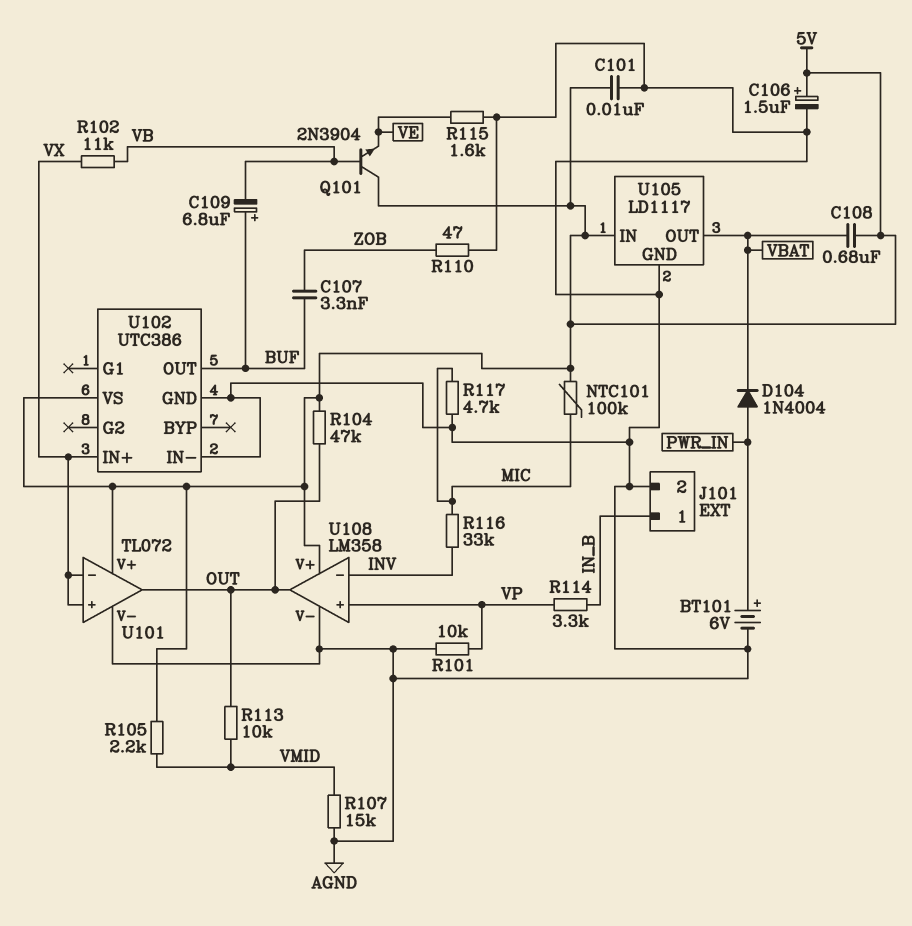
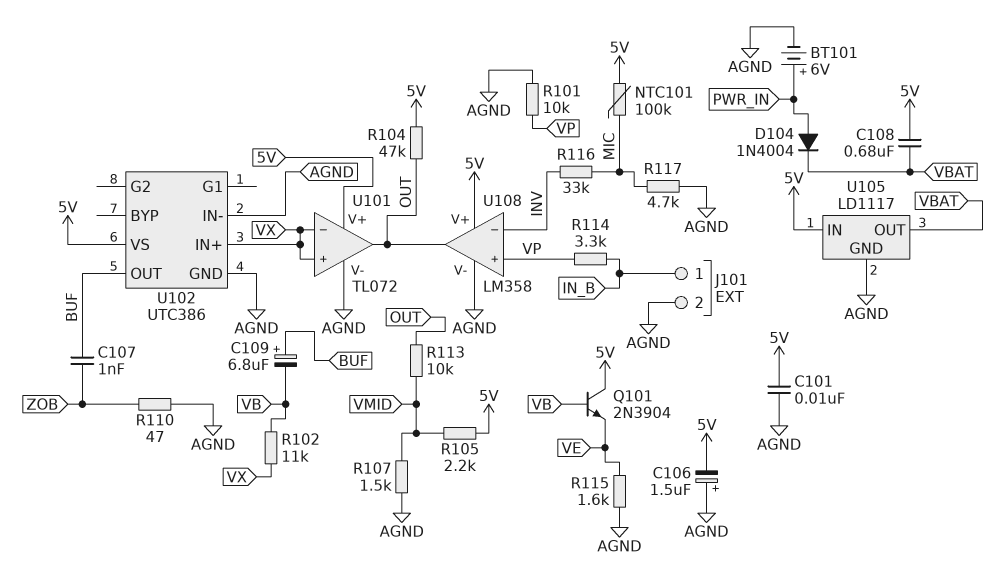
C106: 1.5uF (plus 5V, minus AGND) -> 1.5uF (plus AGND, minus 5V)
C107: 3.3nF (BUF, ZOB) -> 1nF (BUF, ZOB)
R107: 15k (AGND, VMID) -> 1.5k (AGND, VMID)

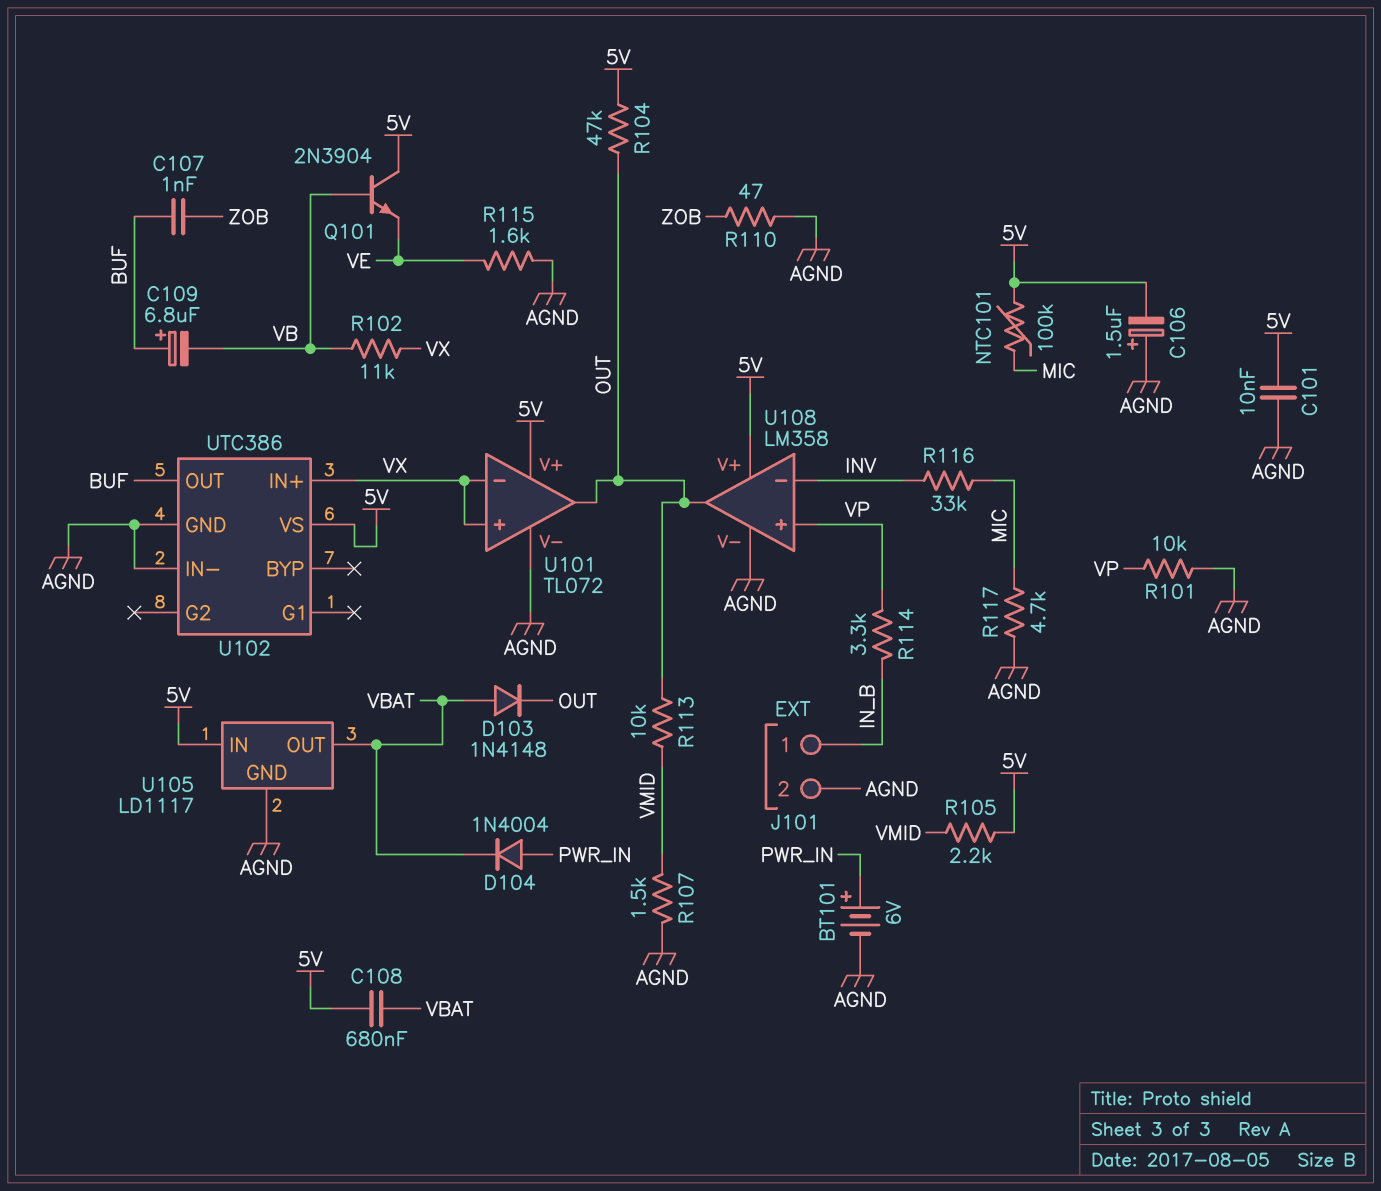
D103: none -> diode 1N4148 (A VBAT, K OUT)

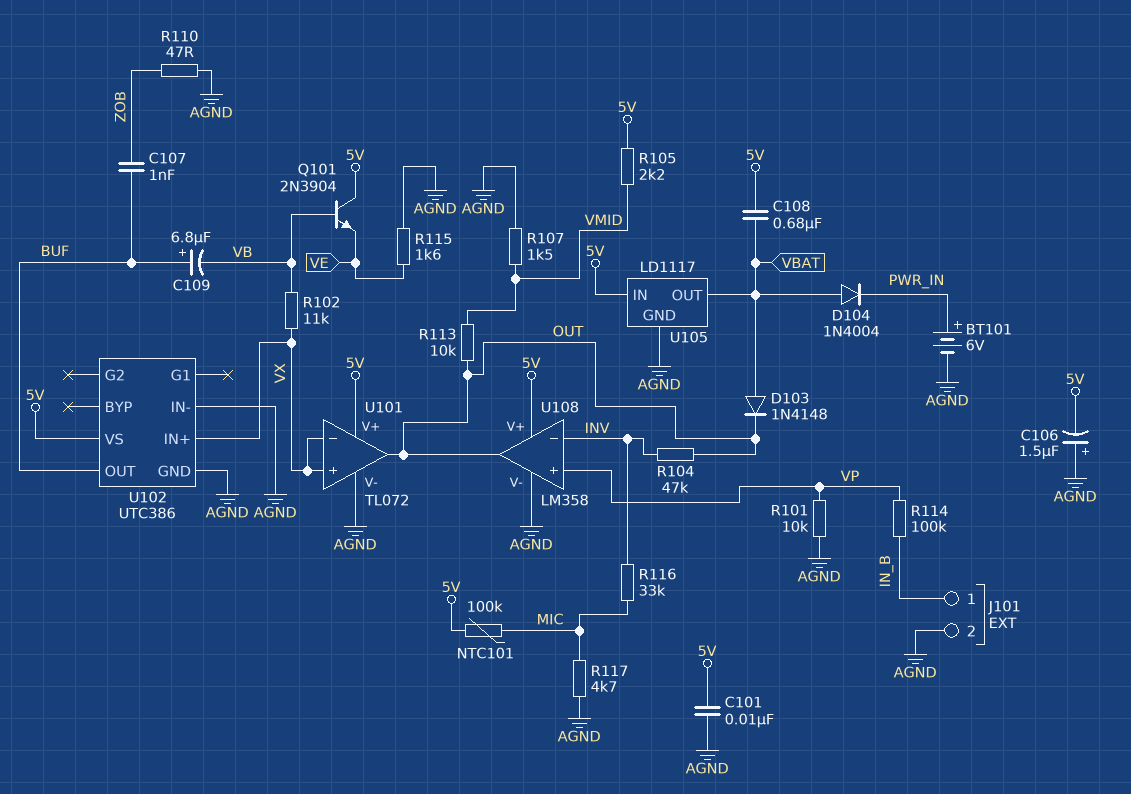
D104: diode 1N4004 (A PWR_IN, K VBAT) -> diode 1N4004 (A VBAT, K PWR_IN)
R104: 47k (5V, OUT) -> 47k (INV, OUT)
R114: 3.3k (IN_B, VP) -> 100k (IN_B, VP)

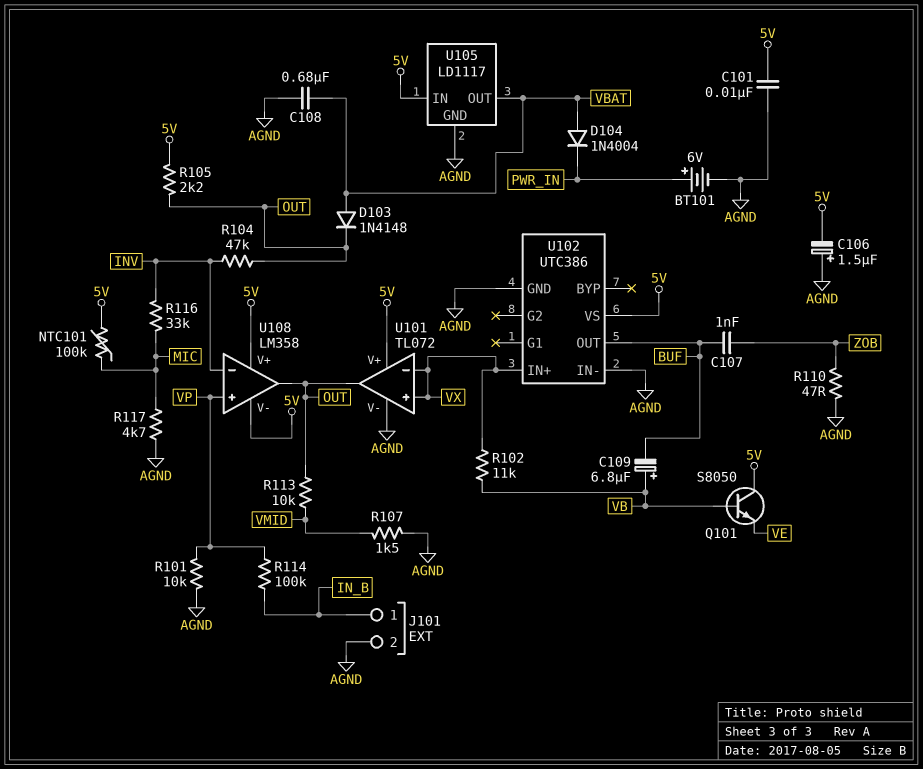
C108: 680nF (5V, VBAT) -> 680nF (AGND, VBAT)
C109: 6.8uF (plus BUF, minus VB) -> 6.8uF (plus VB, minus BUF)
Q101: NPN 2N3904 (B VB, C 5V, E VE) -> NPN S8050 (B VB, C 5V, E VE)
R105: 2.2k (5V, VMID) -> 2.2k (5V, OUT)
R115: 1.6k (AGND, VE) -> none
U108 pin V-: AGND -> 5V

